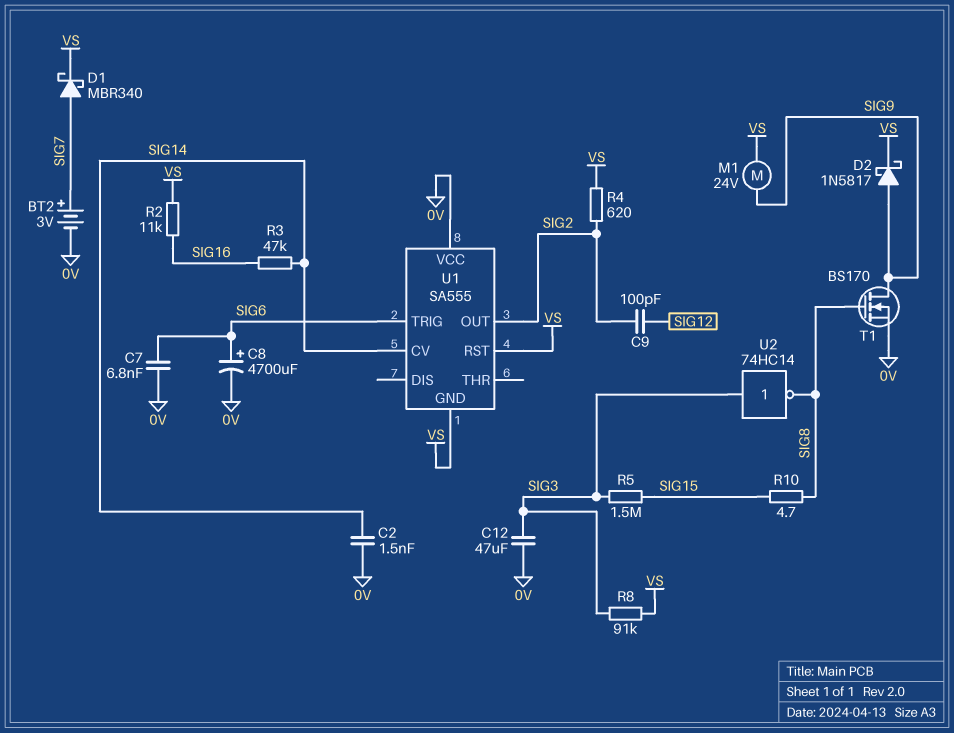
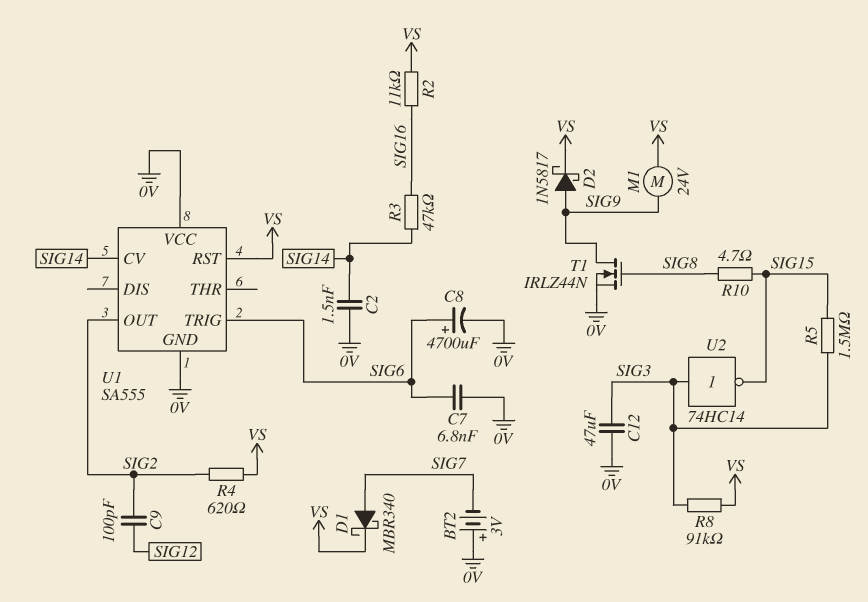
BT2: 3V (plus SIG7, minus 0V) -> 3V (plus 0V, minus SIG7)
T1: NMOS BS170 (G SIG8, D SIG9, S 0V) -> NMOS IRLZ44N (G SIG8, D SIG9, S 0V)
U1 pin GND: VS -> 0V
U2: NOT 74HC14 (in SIG3, out SIG8) -> NOT 74HC14 (in SIG3, out SIG15)

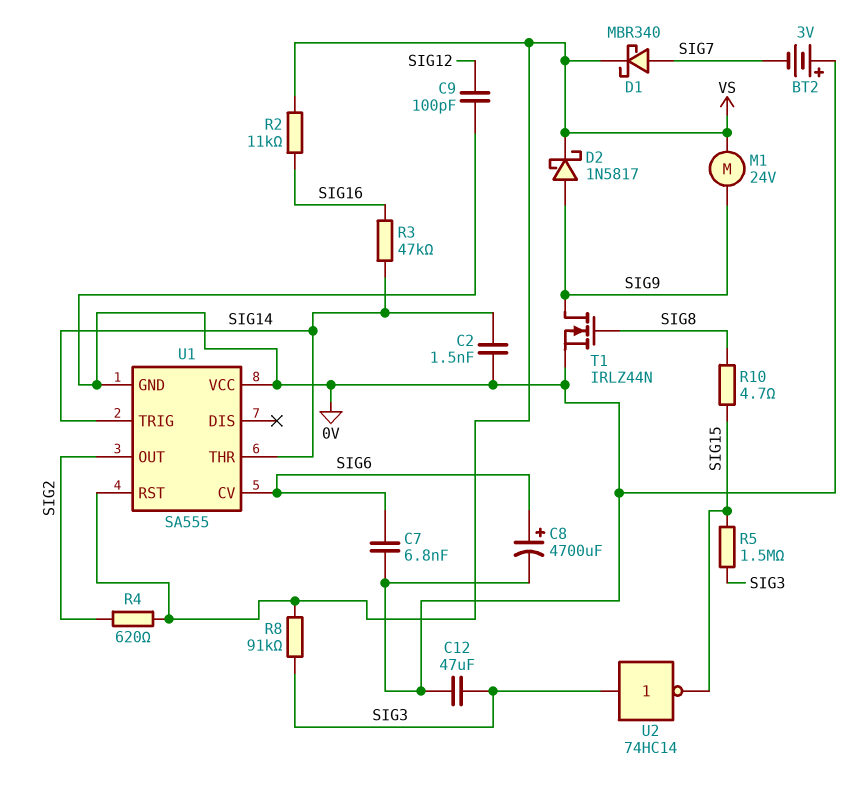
C9: 100pF (SIG2, SIG12) -> 100pF (0V, SIG12)
U1 pin CV: SIG14 -> SIG6
U1 pin THR: none -> SIG14
U1 pin TRIG: SIG6 -> SIG14

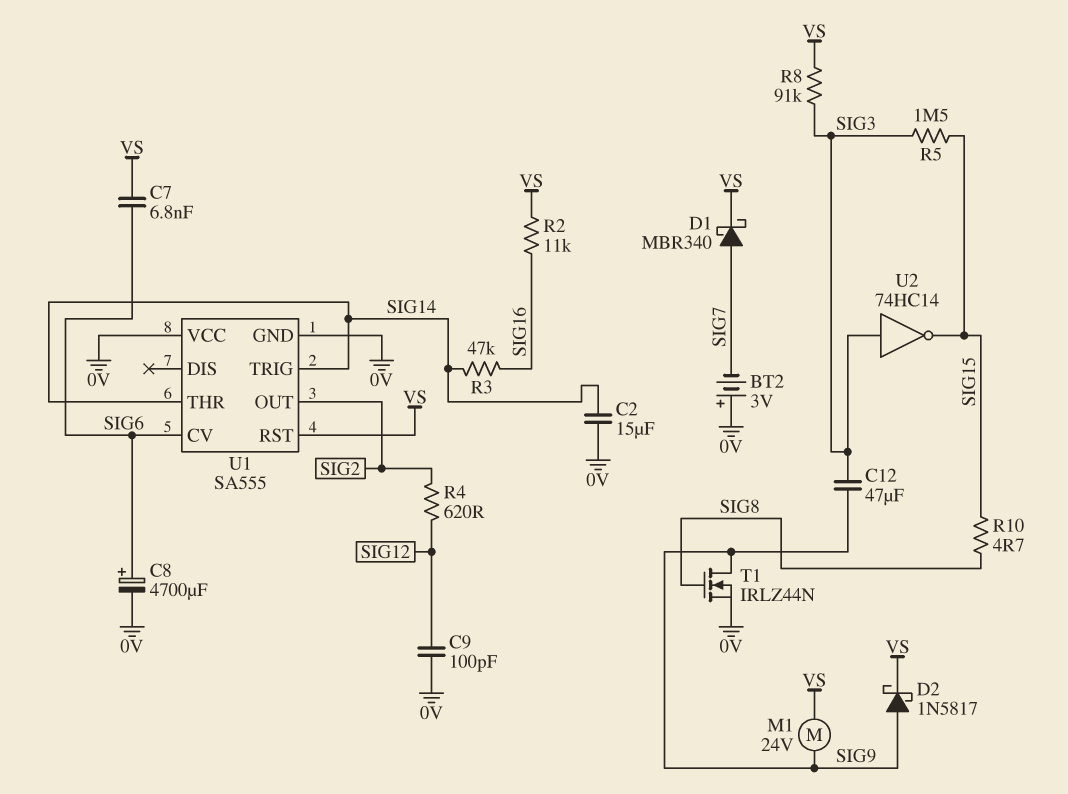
C2: 1.5nF (0V, SIG14) -> 15uF (0V, SIG14)
C7: 6.8nF (0V, SIG6) -> 6.8nF (SIG6, VS)
C12: 47uF (0V, SIG3) -> 47uF (SIG3, SIG9)
R4: 620 (SIG2, VS) -> 620 (SIG2, SIG12)

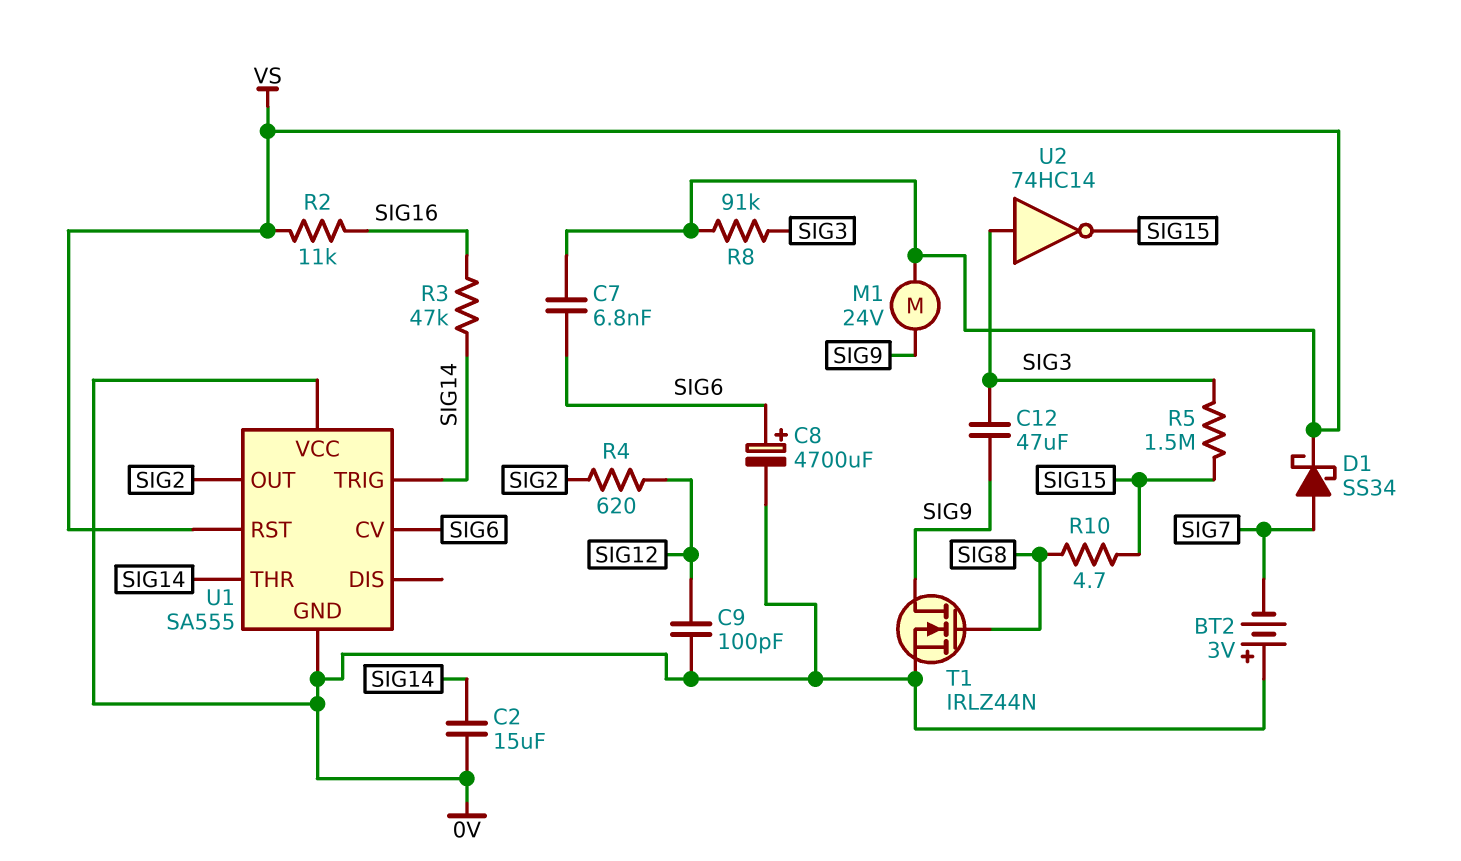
D1: schottky MBR340 (A SIG7, K VS) -> schottky SS34 (A SIG7, K VS)
D2: schottky 1N5817 (A SIG9, K VS) -> none

